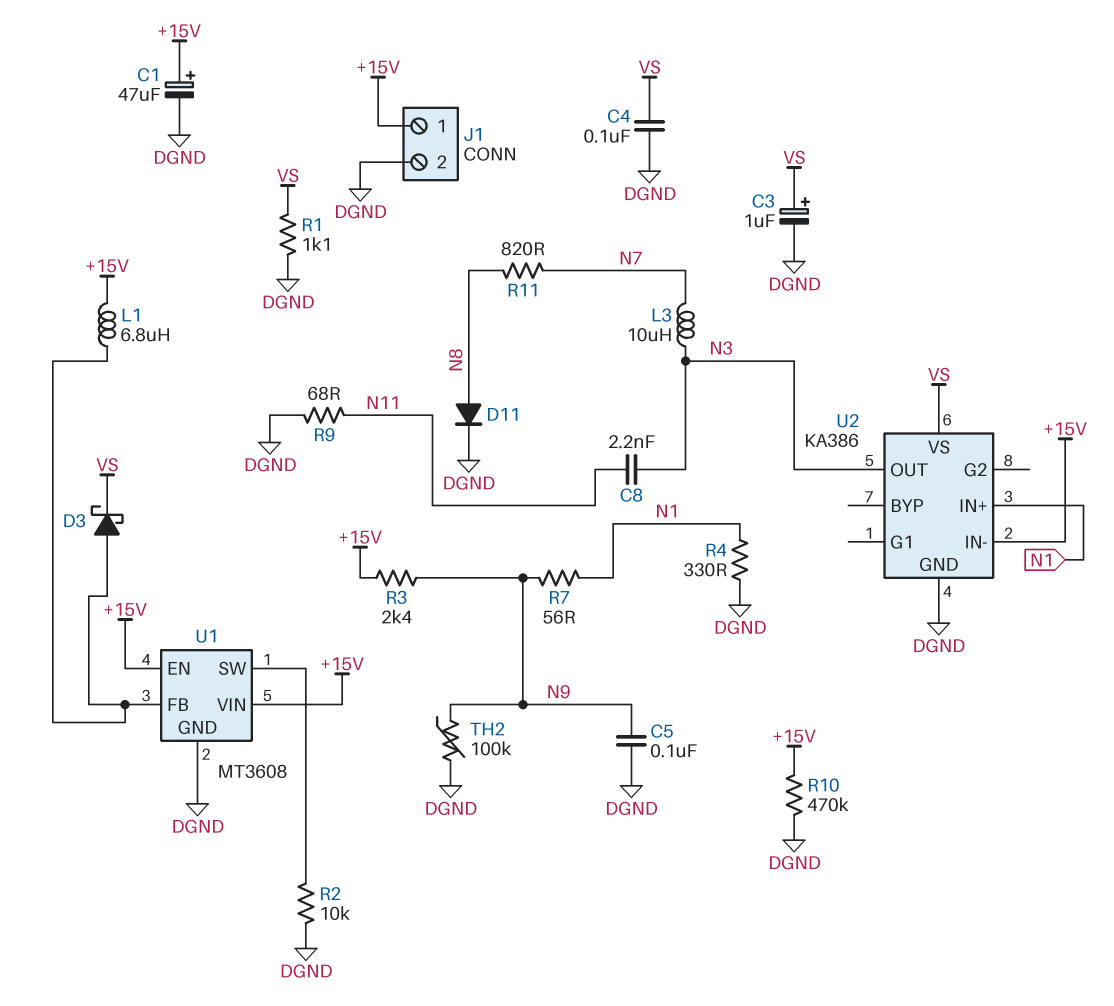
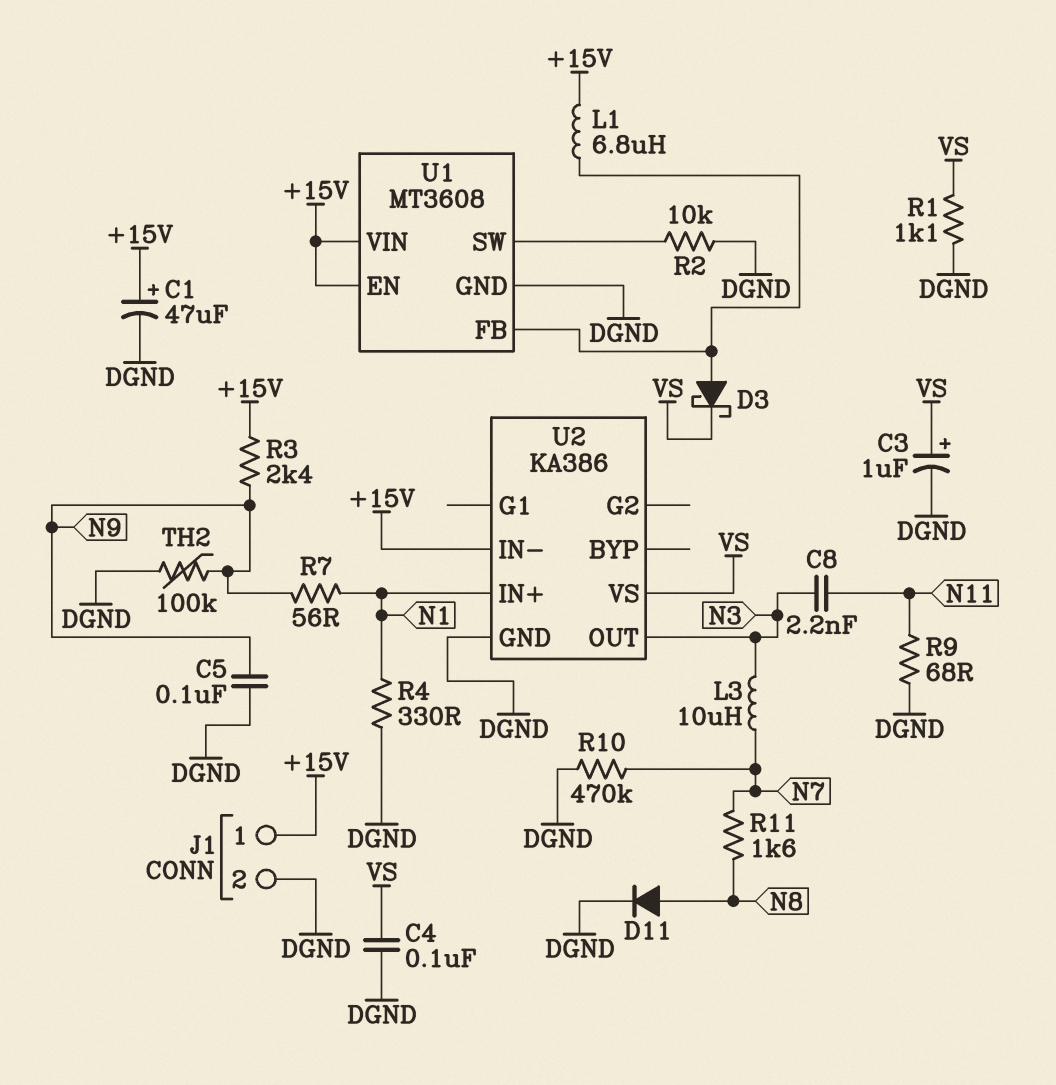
R10: 470k (+15V, DGND) -> 470k (DGND, N7)
R11: 820 (N7, N8) -> 1.6k (N7, N8)

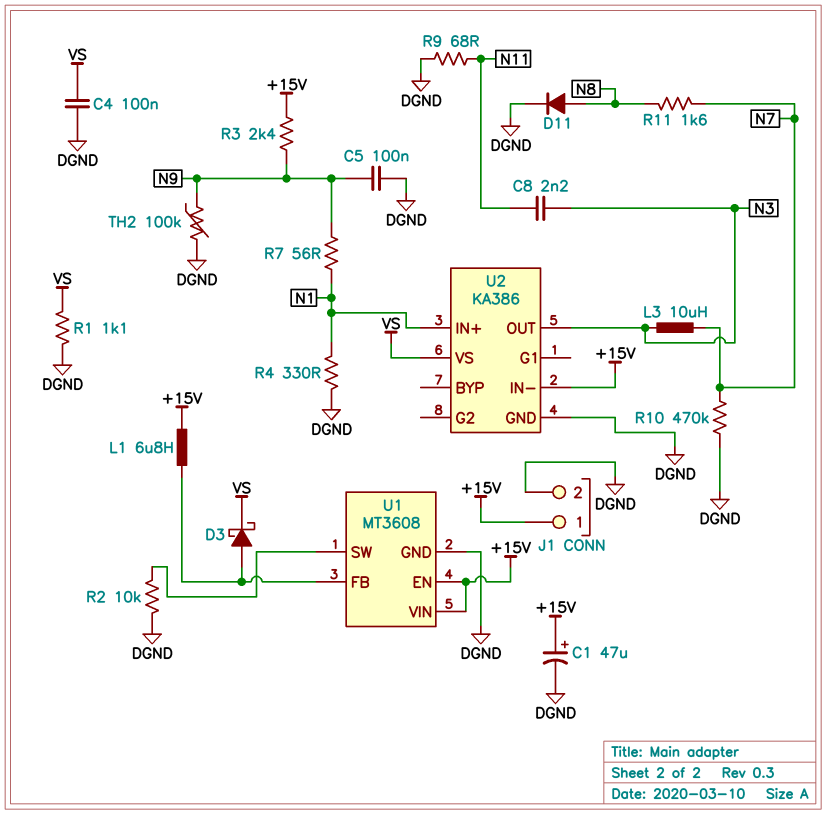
C3: 1uF (plus VS, minus DGND) -> none

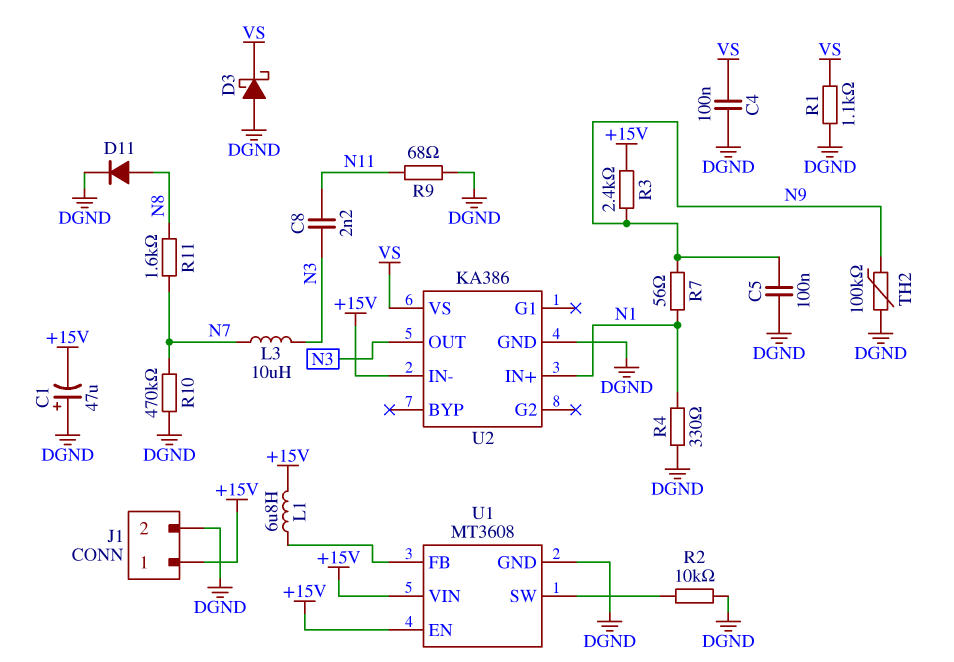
C1: 47uF (plus +15V, minus DGND) -> 47uF (plus DGND, minus +15V)
D3: schottky (A U1/FB, K VS) -> schottky (A DGND, K VS)

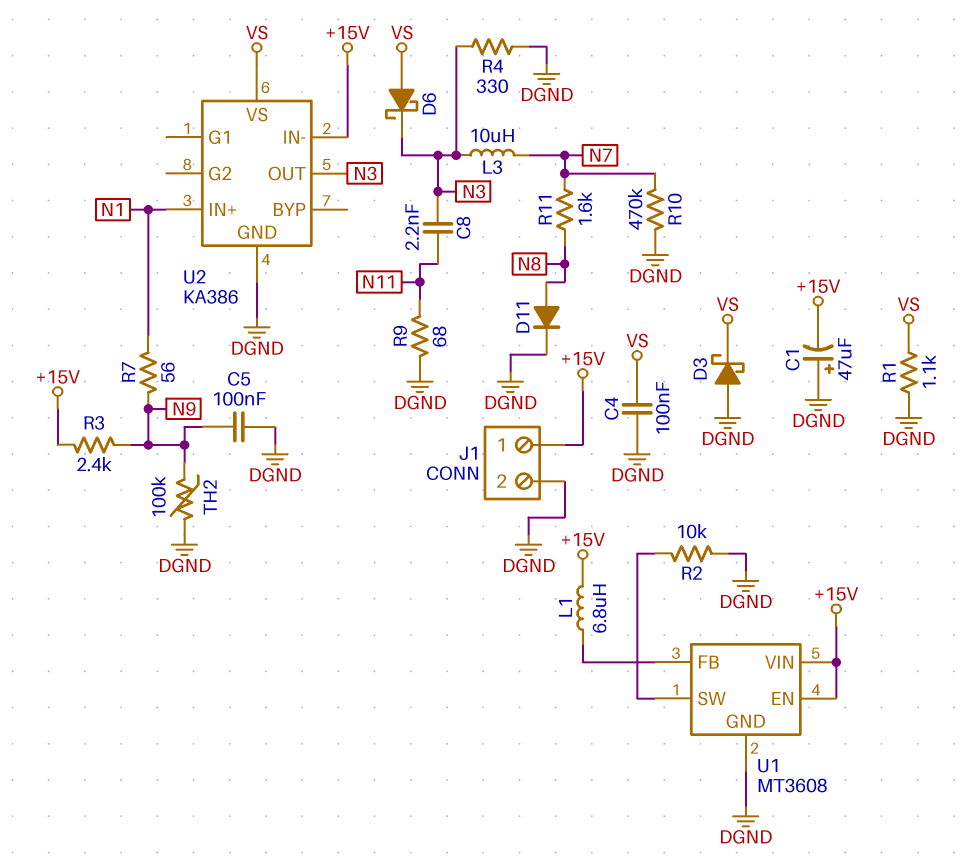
D6: none -> schottky (A VS, K N3)
R4: 330 (DGND, N1) -> 330 (DGND, N3)

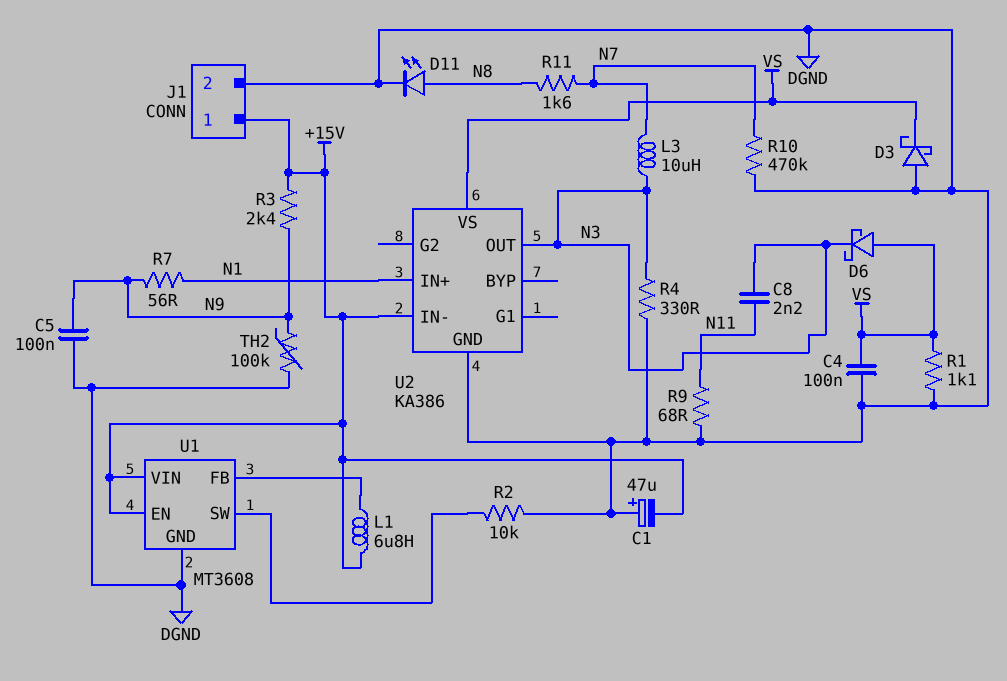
D11: diode (A N8, K DGND) -> LED (A N8, K DGND)

